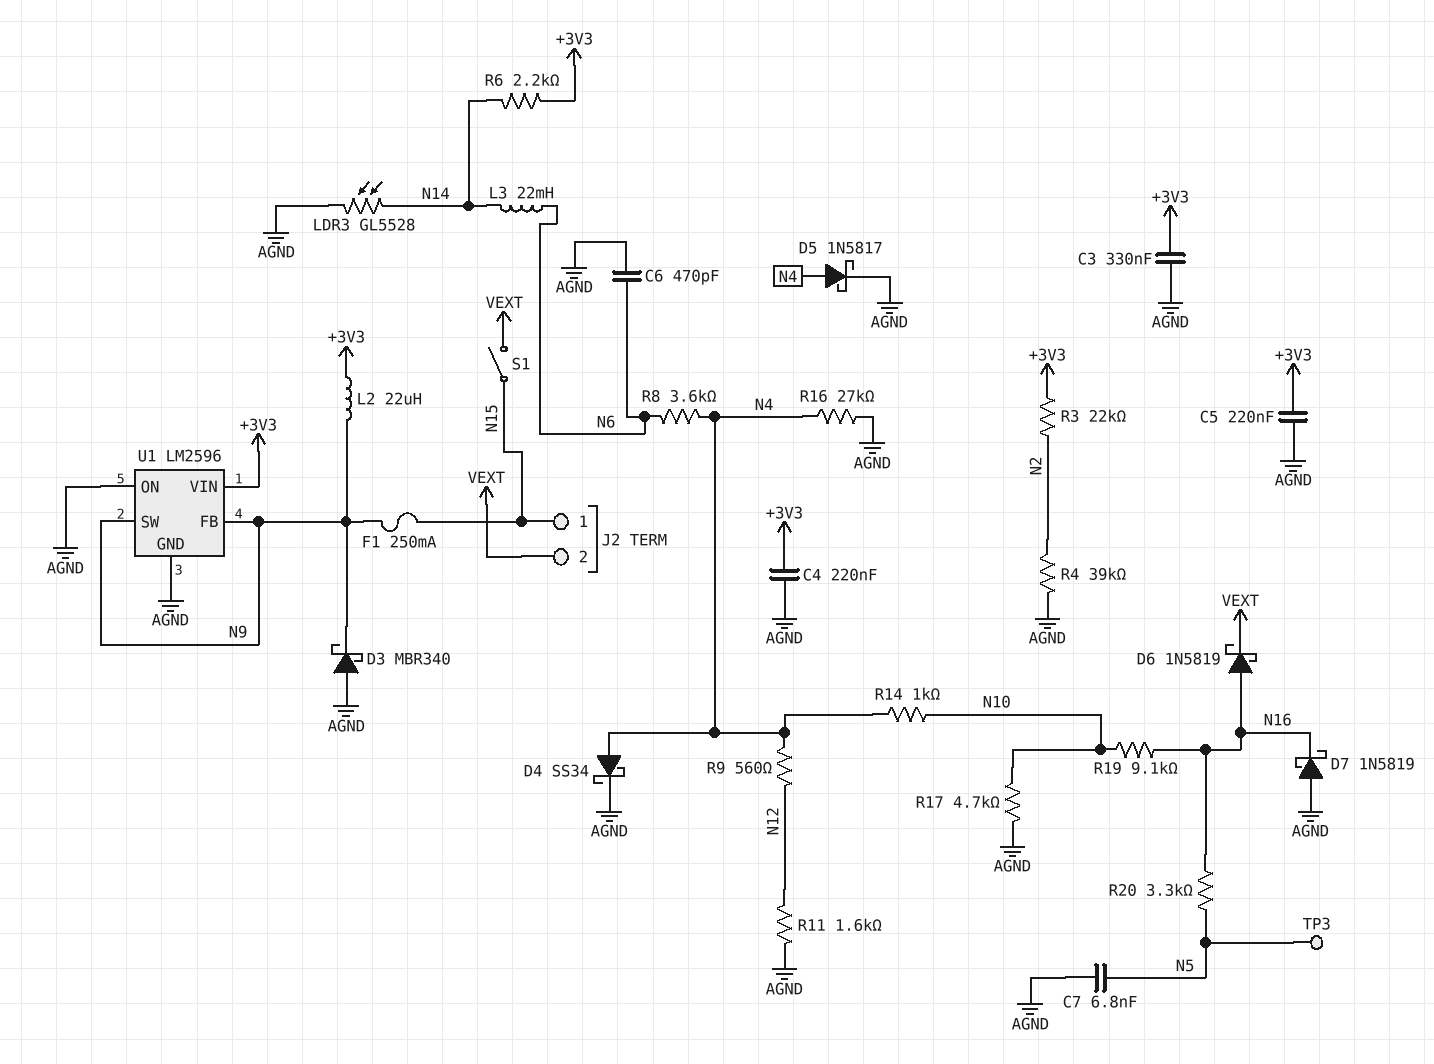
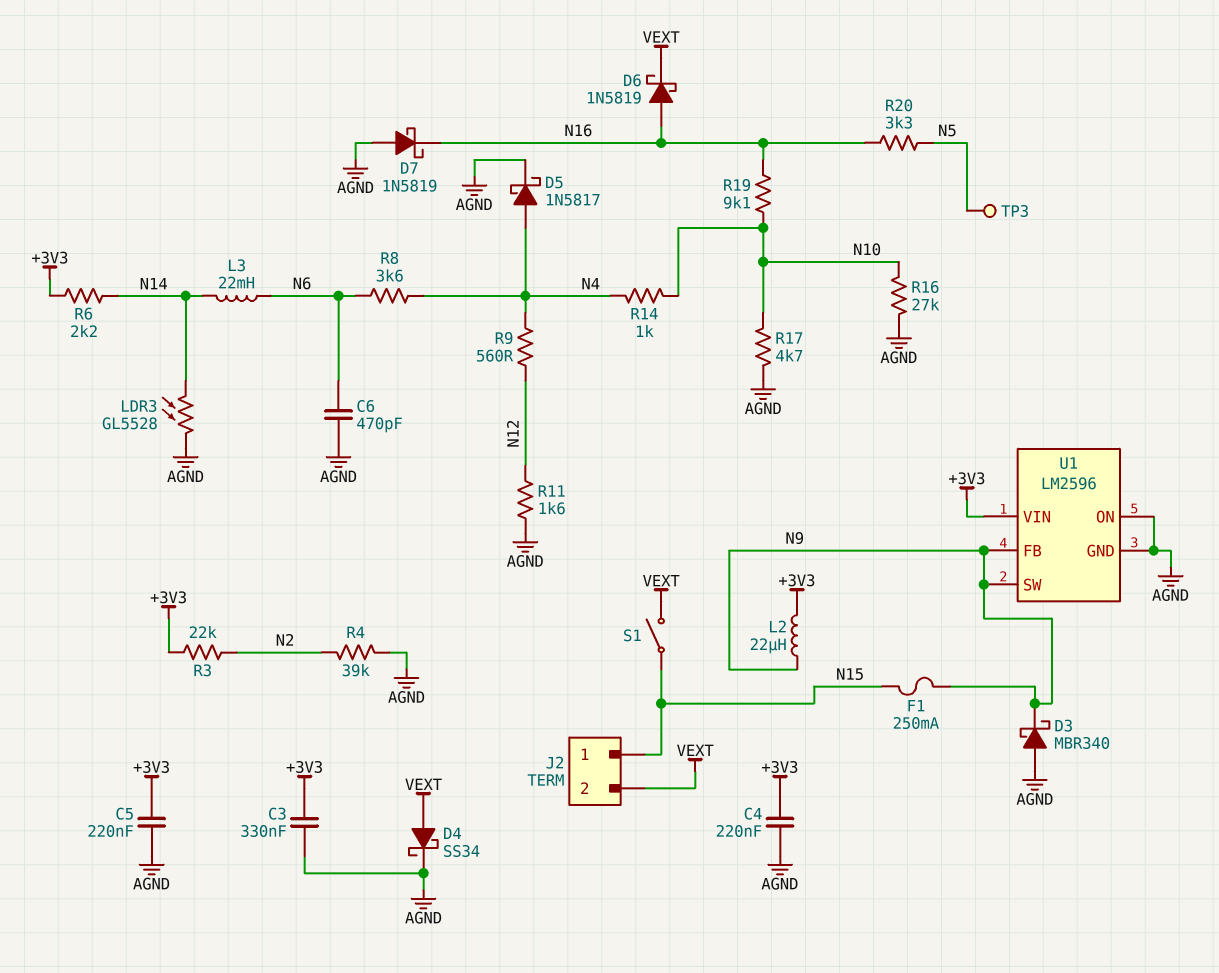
C7: 6.8nF (AGND, N5) -> none
D4: schottky SS34 (A N4, K AGND) -> schottky SS34 (A VEXT, K AGND)
R16: 27k (AGND, N4) -> 27k (AGND, N10)

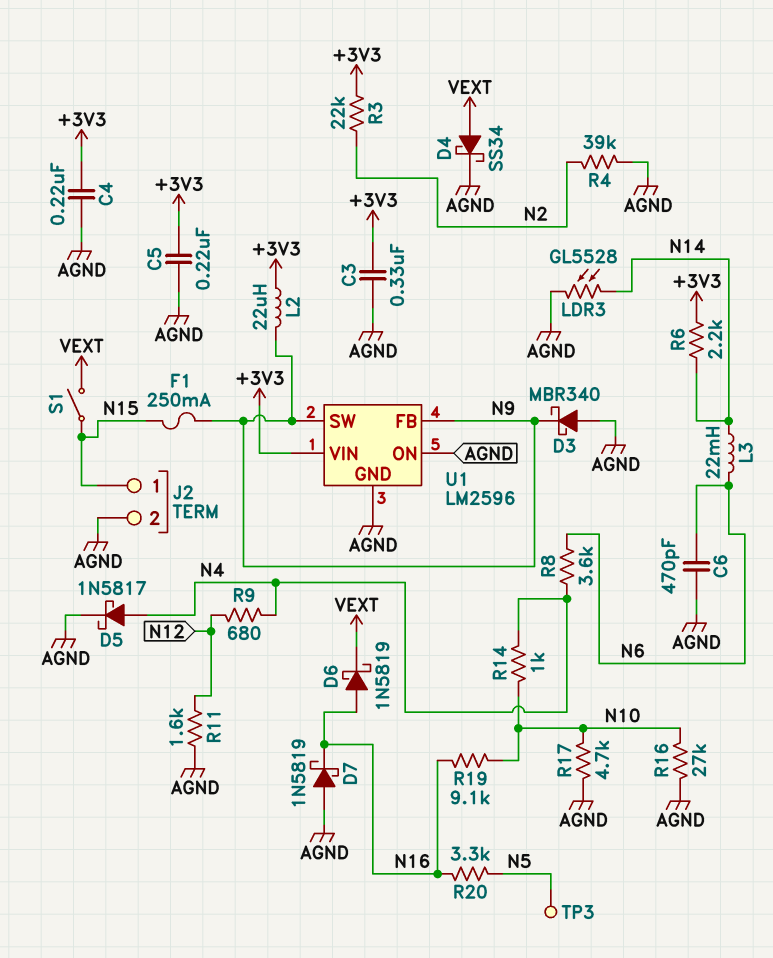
J2 pin 2: VEXT -> AGND
R9: 560 (N4, N12) -> 680 (N4, N12)

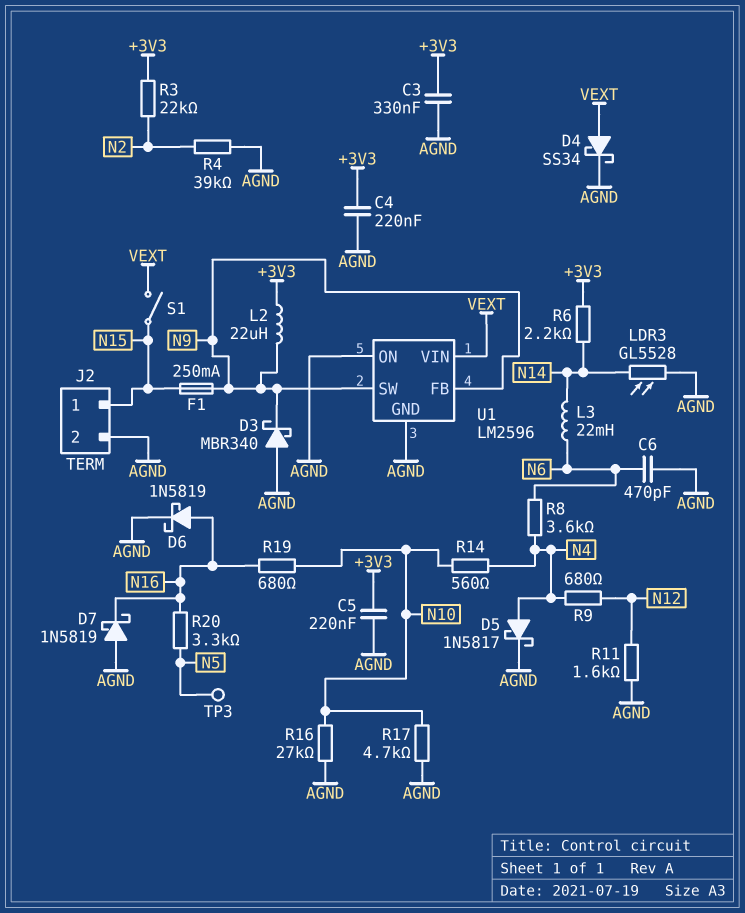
D6: schottky 1N5819 (A N16, K VEXT) -> schottky 1N5819 (A N16, K AGND)
R14: 1k (N4, N10) -> 560 (N4, N10)
R19: 9.1k (N10, N16) -> 680 (N10, N16)
U1 pin VIN: +3V3 -> VEXT

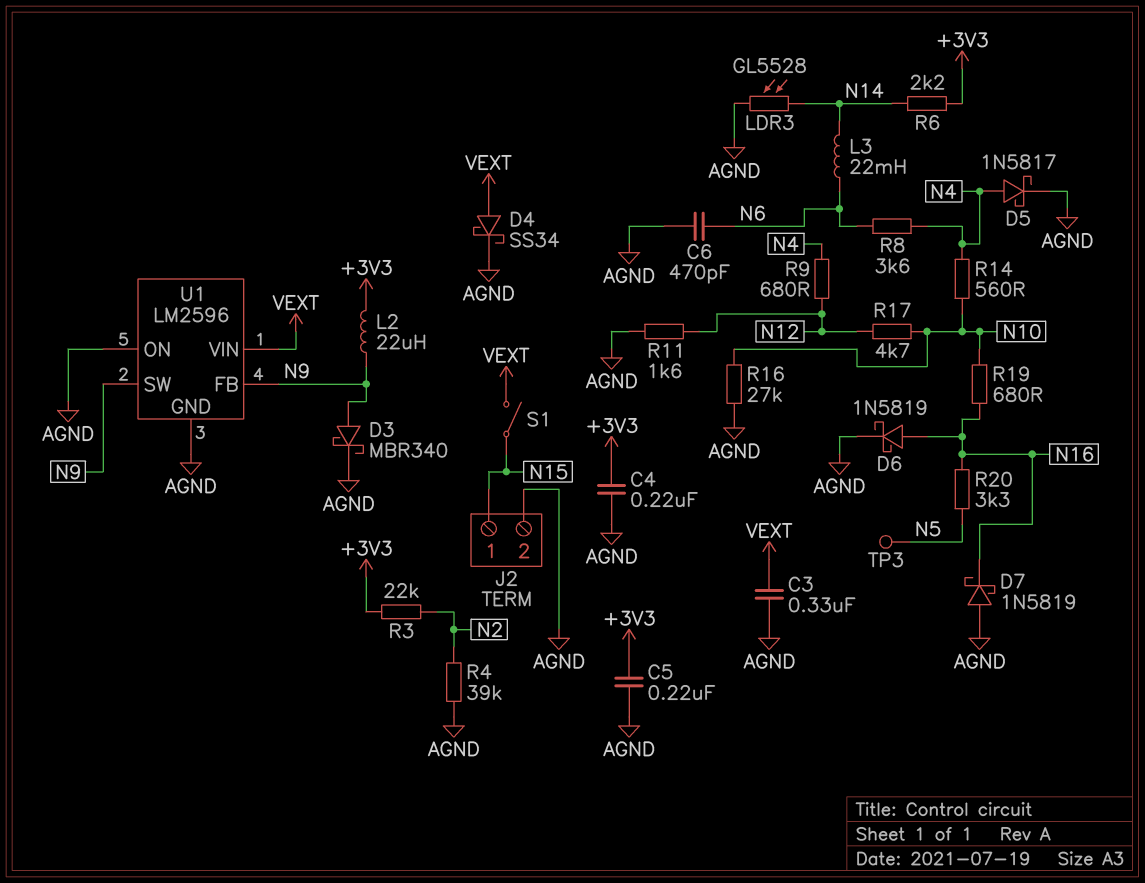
C3: 330nF (+3V3, AGND) -> 330nF (AGND, VEXT)
D3: schottky MBR340 (A AGND, K N9) -> schottky MBR340 (A N9, K AGND)
F1: 250mA (N9, N15) -> none
R17: 4.7k (AGND, N10) -> 4.7k (N10, N12)

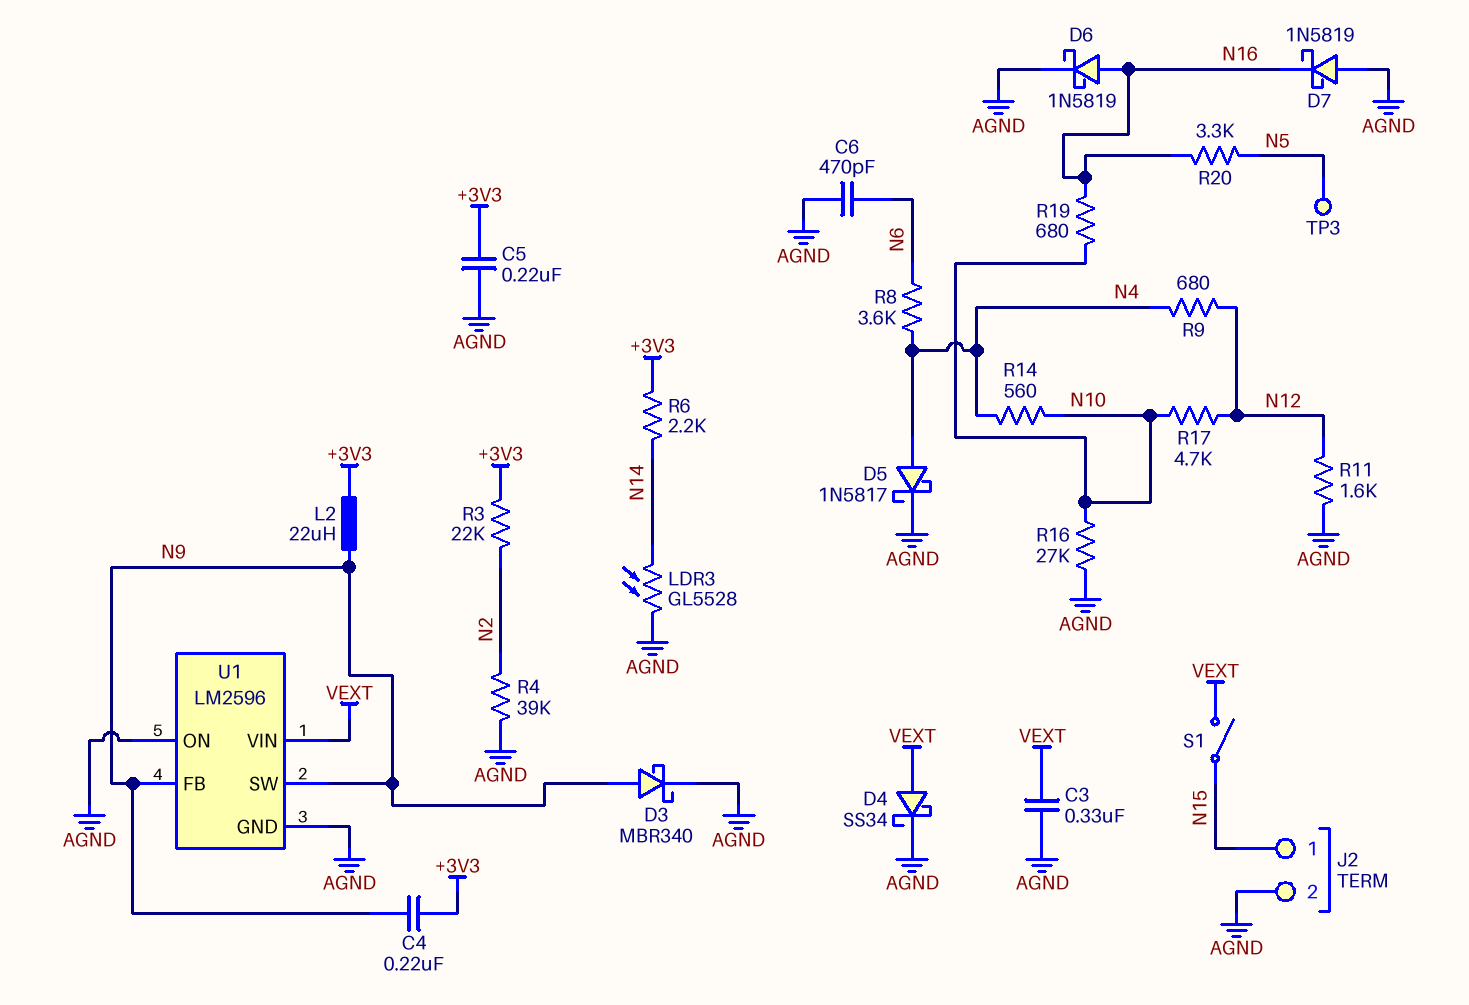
C4: 220nF (+3V3, AGND) -> 220nF (+3V3, N9)
L3: 22mH (N6, N14) -> none

